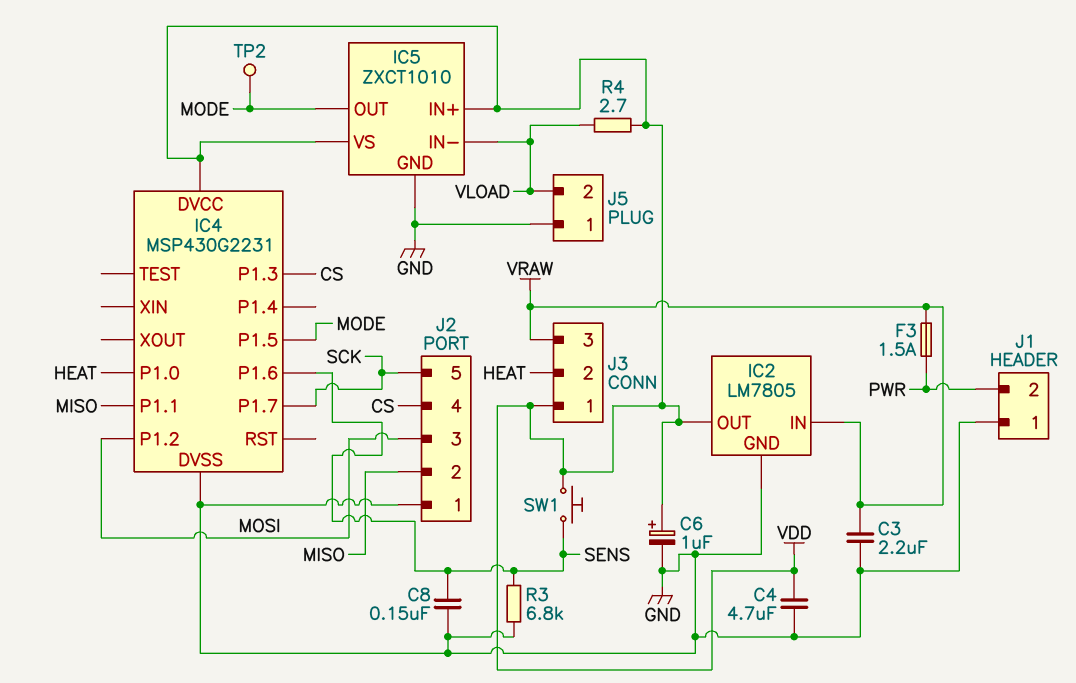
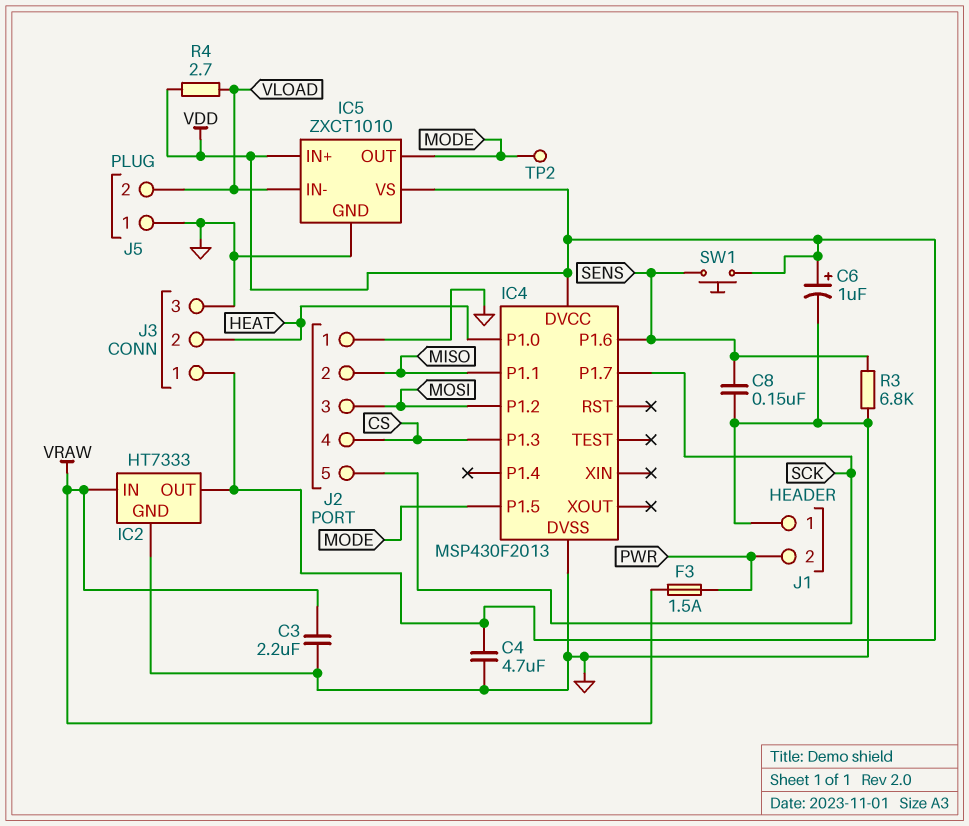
IC2: LM7805 -> HT7333
IC4: MSP430G2231 -> MSP430F2013
J3 pin 3: VRAW -> GND

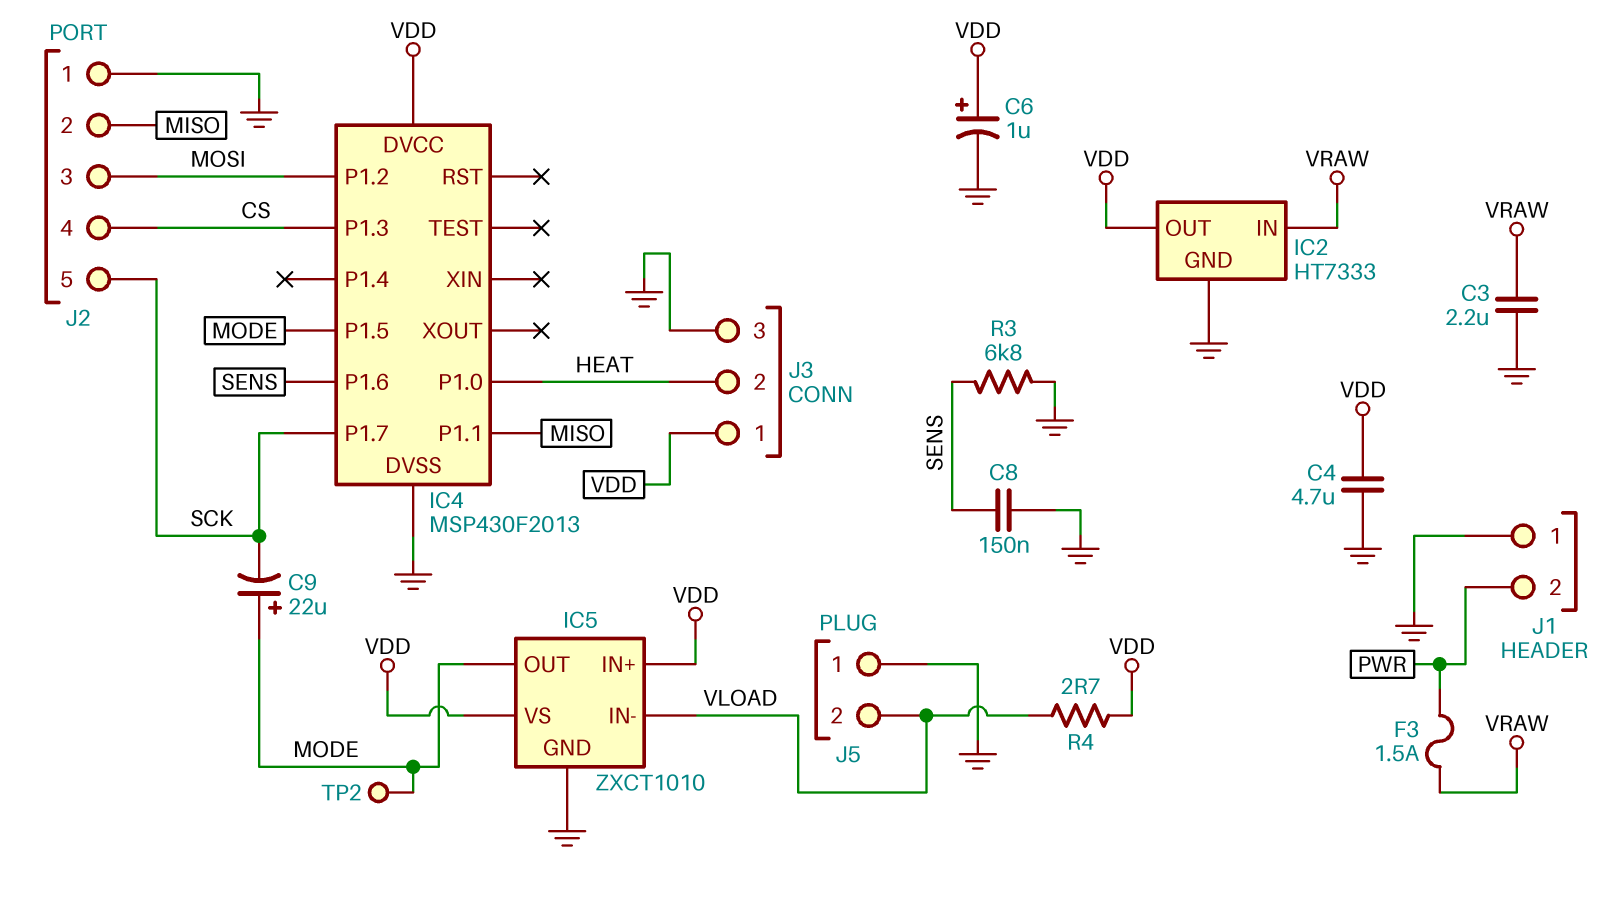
C9: none -> 22uF (plus MODE, minus SCK)
SW1: button (SENS, VDD) -> none

